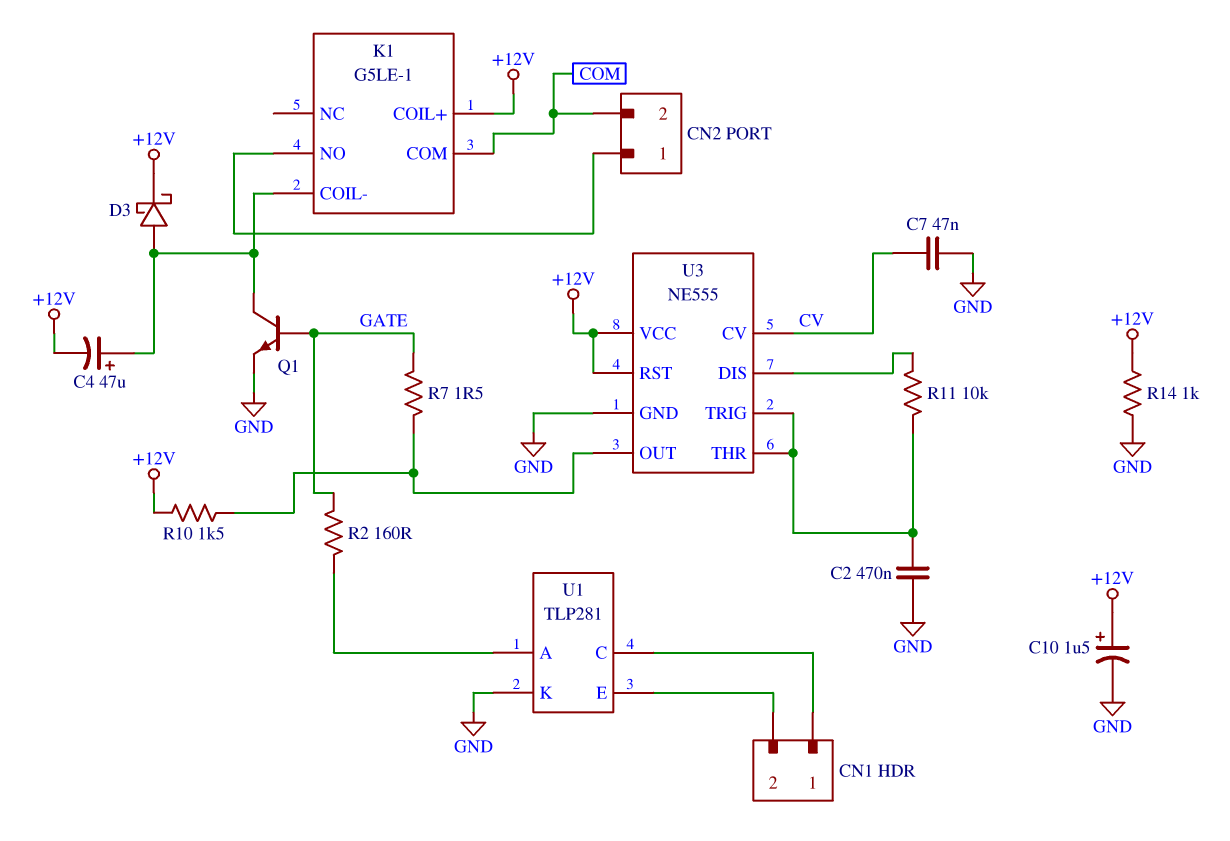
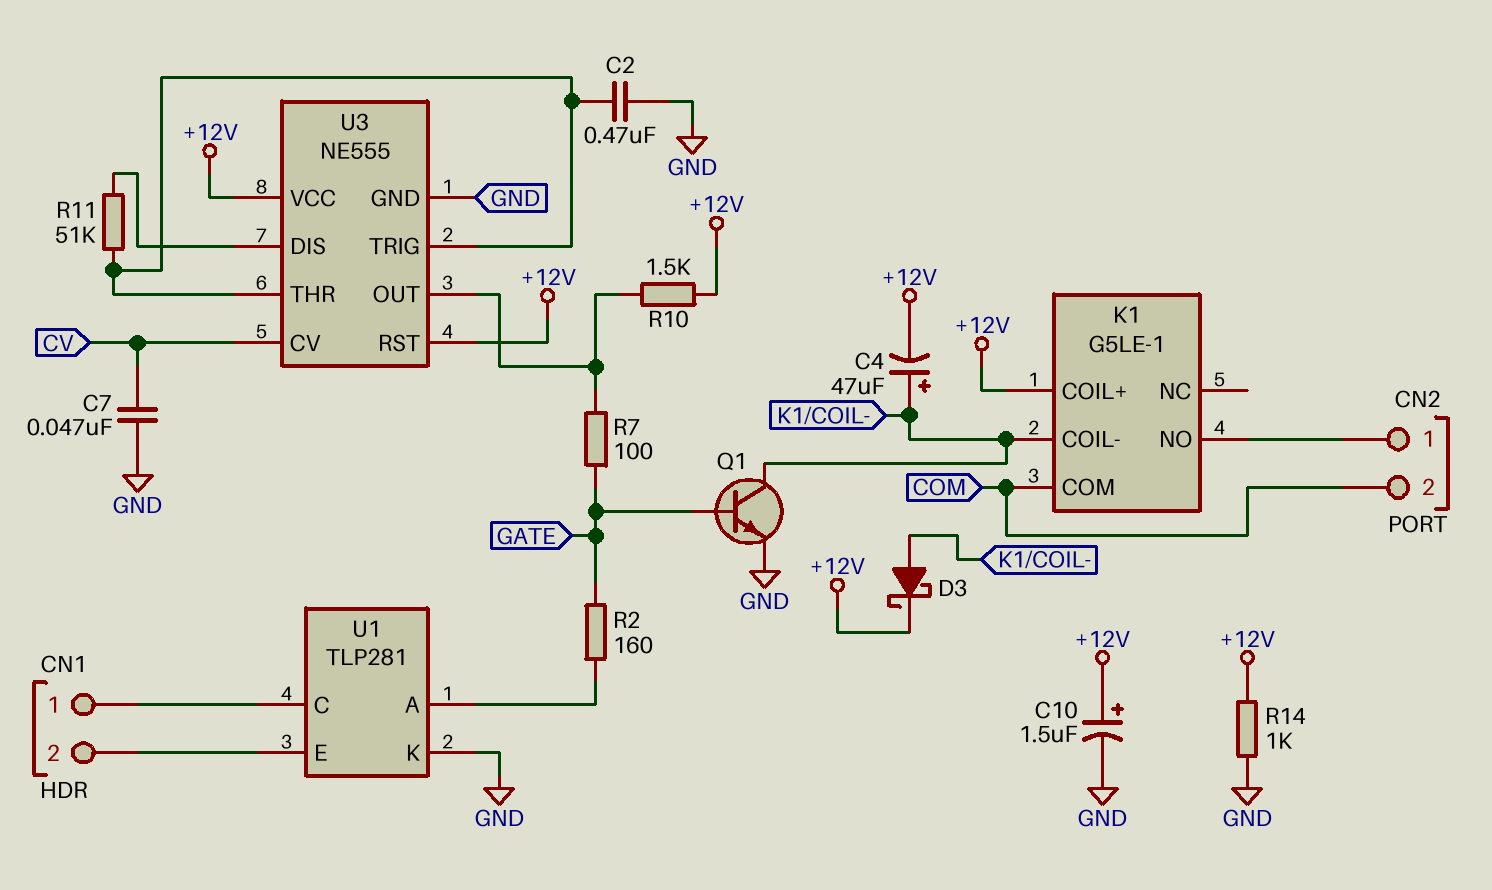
R7: 1.5 (GATE, U3/OUT) -> 100 (GATE, U3/OUT)
R11: 10k (U3/DIS, U3/THR) -> 51k (U3/DIS, U3/THR)

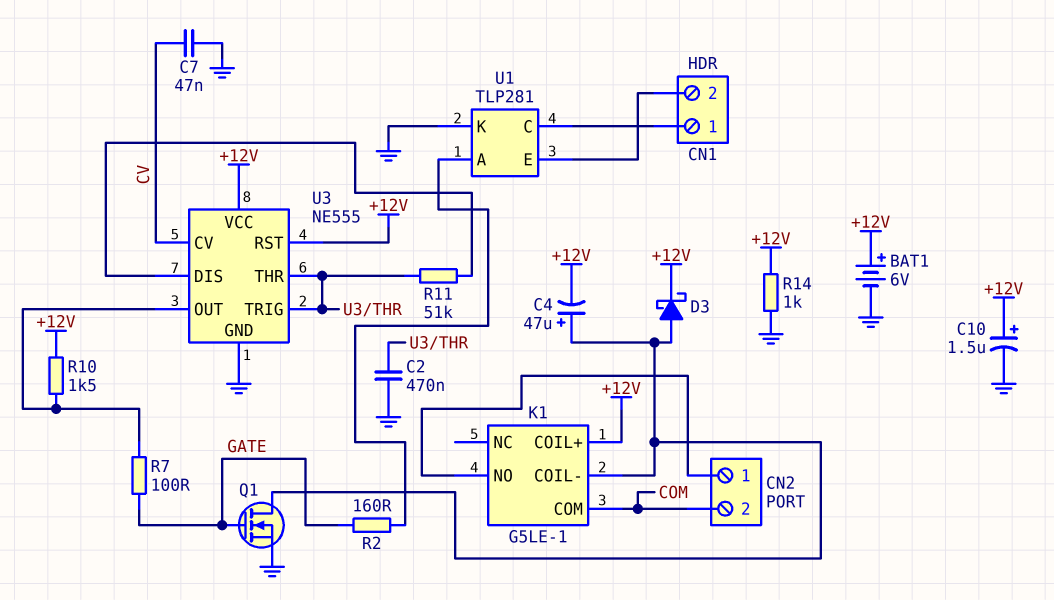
BAT1: none -> 6V (plus +12V, minus GND)
Q1: NPN (B GATE, C K1/COIL-, E GND) -> NMOS (G GATE, D K1/COIL-, S GND)

